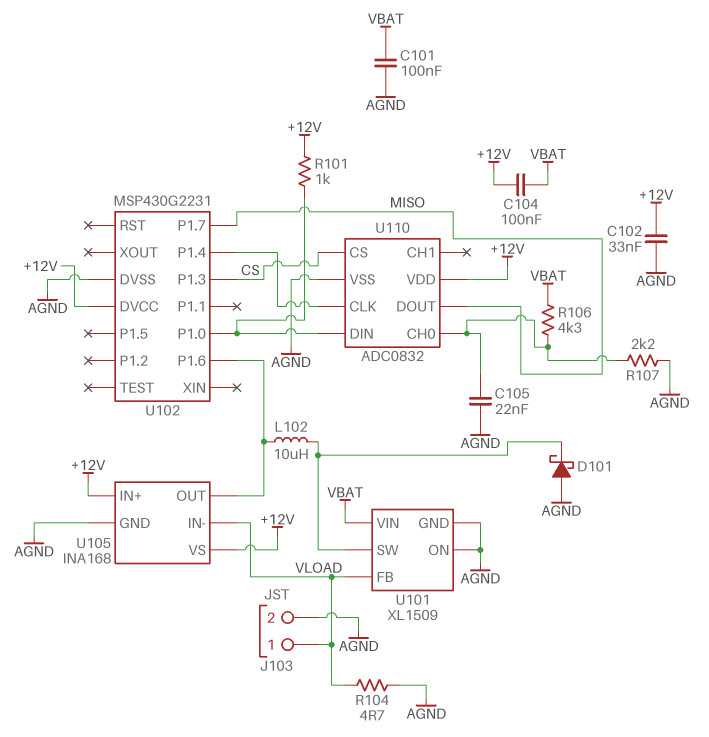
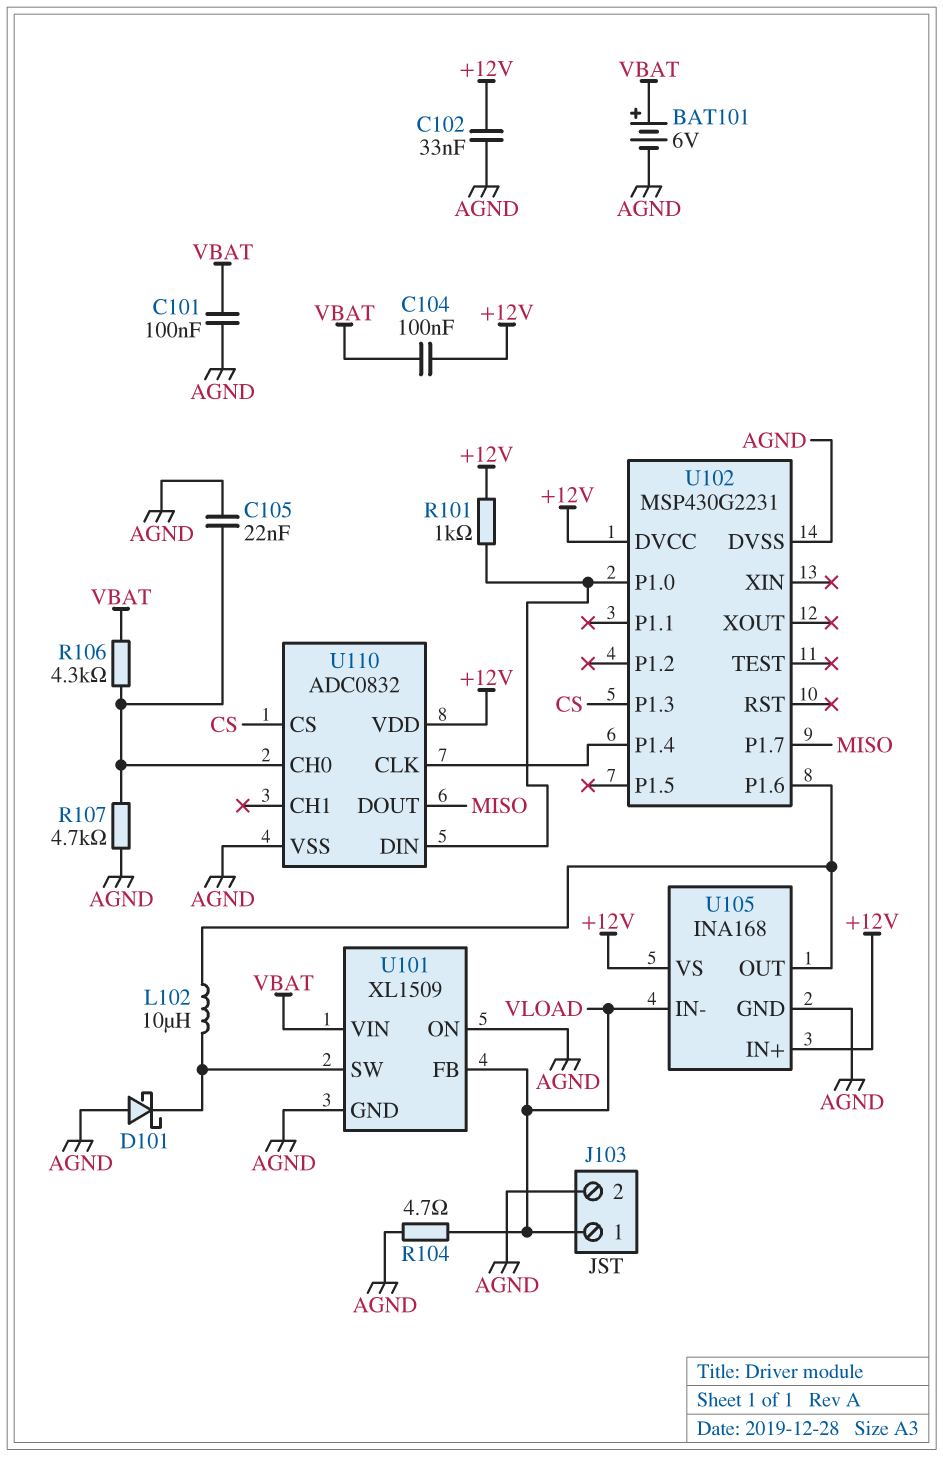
BAT101: none -> 6V (plus VBAT, minus AGND)
R107: 2.2k (AGND, U110/CH0) -> 4.7k (AGND, U110/CH0)

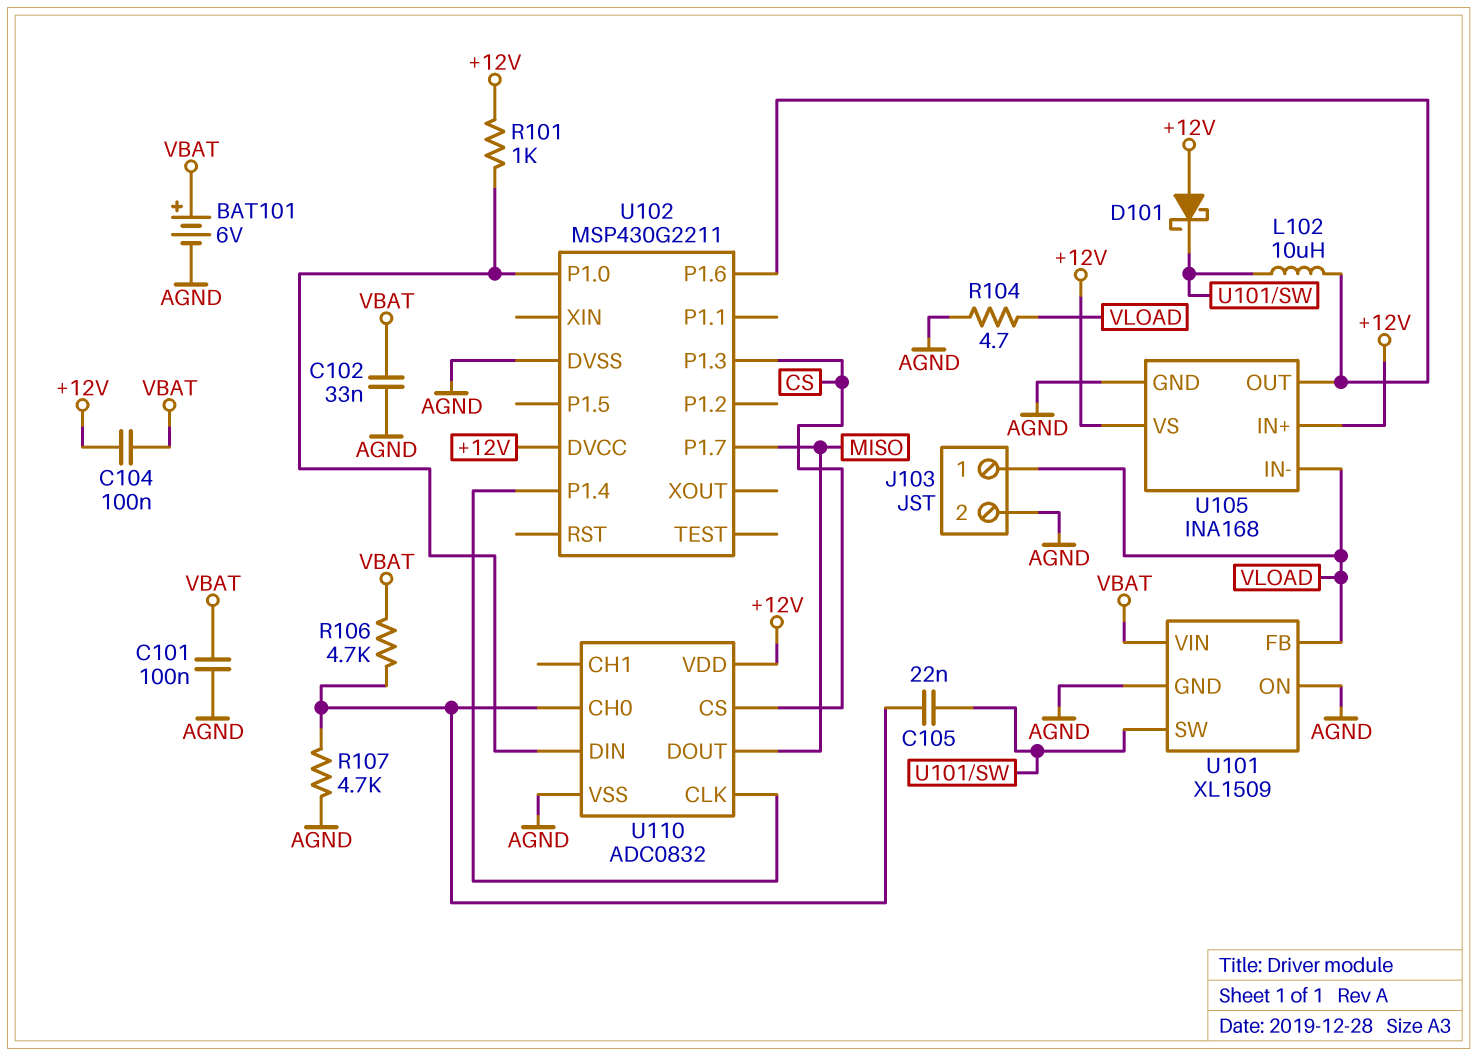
C102: 33nF (+12V, AGND) -> 33nF (AGND, VBAT)
C105: 22nF (AGND, U110/CH0) -> 22nF (U101/SW, U110/CH0)
D101: schottky (A AGND, K U101/SW) -> schottky (A +12V, K U101/SW)
R106: 4.3k (U110/CH0, VBAT) -> 4.7k (U110/CH0, VBAT)
U102: MSP430G2231 -> MSP430G2211

